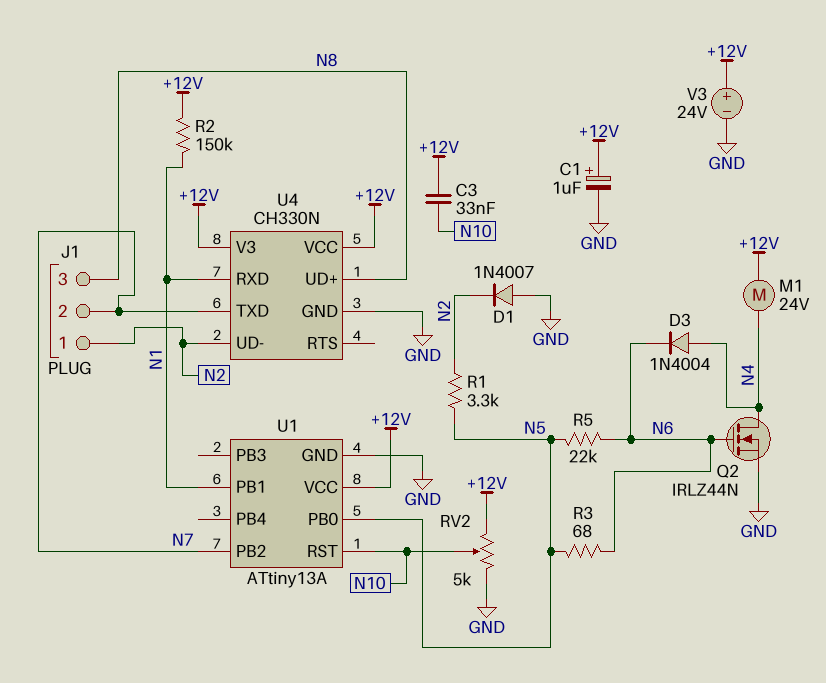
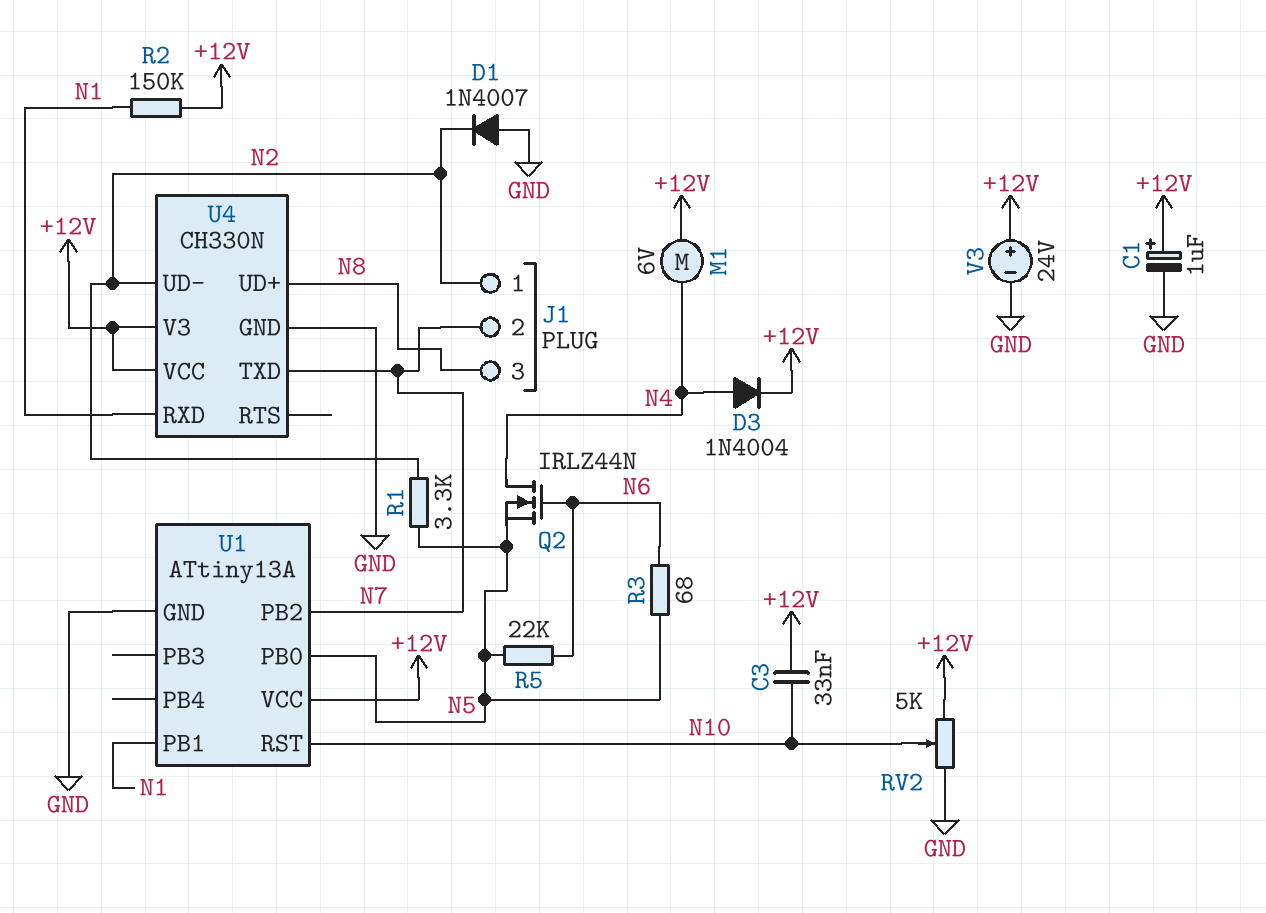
D3: diode 1N4004 (A N4, K N6) -> diode 1N4004 (A N4, K +12V)
M1: motor 24V (+12V, N4) -> motor 6V (+12V, N4)
Q2: NMOS IRLZ44N (G N6, D N4, S GND) -> NMOS IRLZ44N (G N6, D N4, S N5)

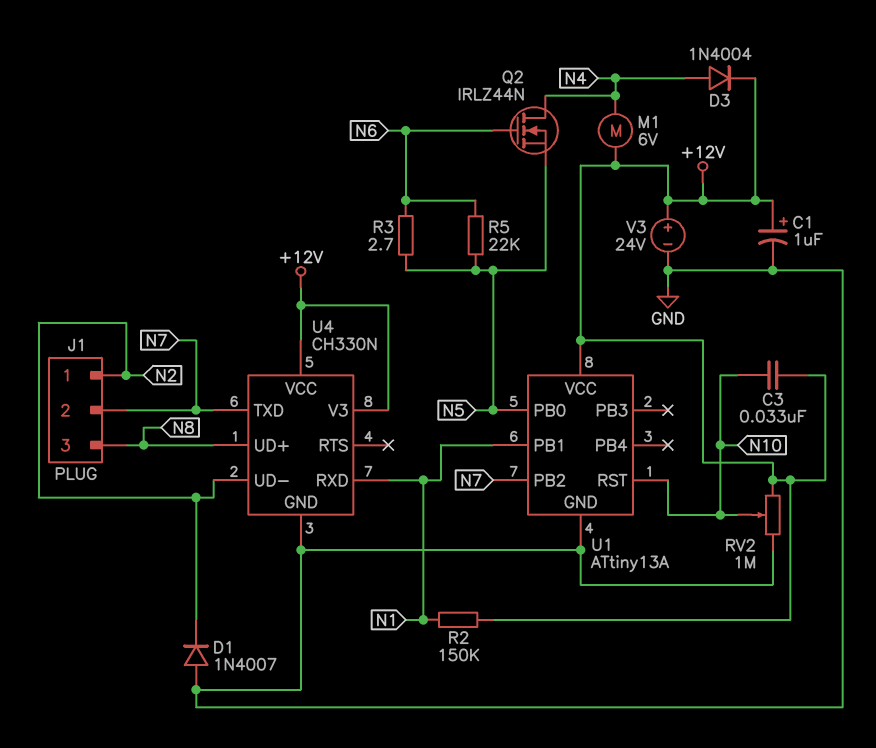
R1: 3.3k (N2, N5) -> none
R3: 68 (N5, N6) -> 2.7 (N5, N6)
RV2: 5k (+12V, GND, wiper N10) -> 1M (+12V, GND, wiper N10)

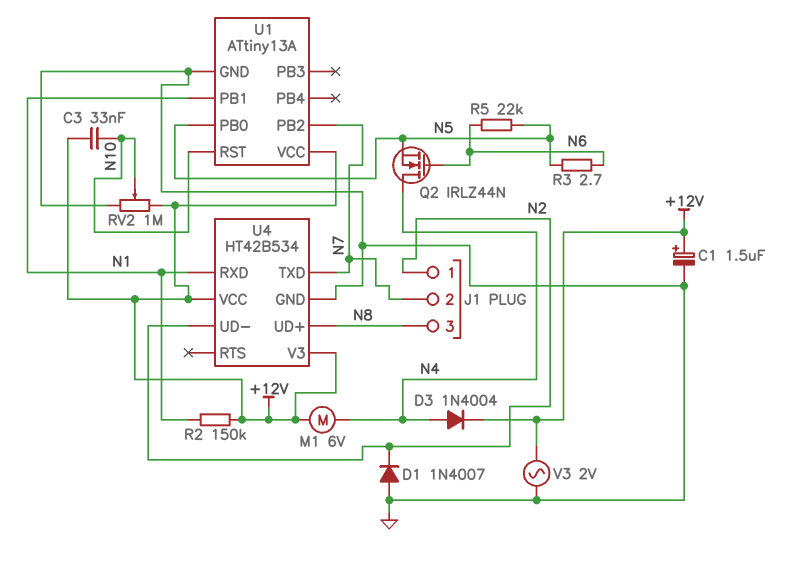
C1: 1uF (plus +12V, minus GND) -> 1.5uF (plus +12V, minus GND)
U4: CH330N -> HT42B534
V3: 24V (plus +12V, minus GND) -> AC 2V (+12V, GND)

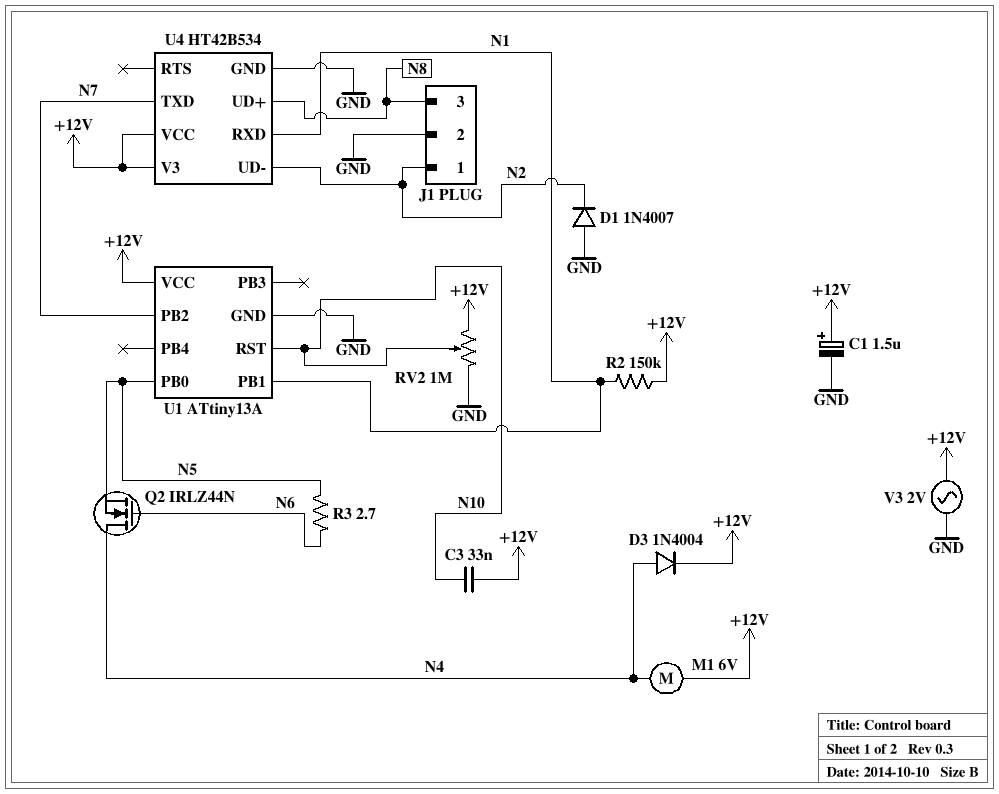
J1 pin 2: N7 -> GND
R5: 22k (N5, N6) -> none

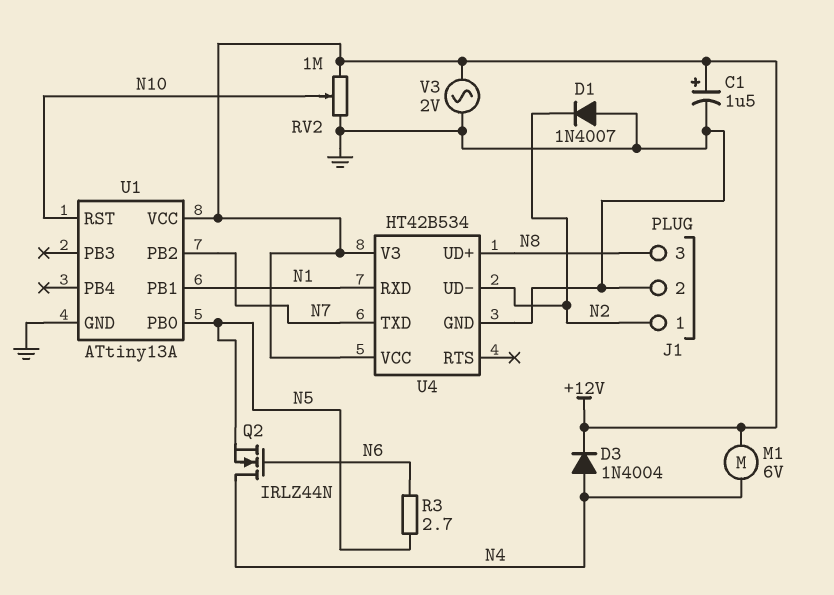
C3: 33nF (+12V, N10) -> none
R2: 150k (+12V, N1) -> none

